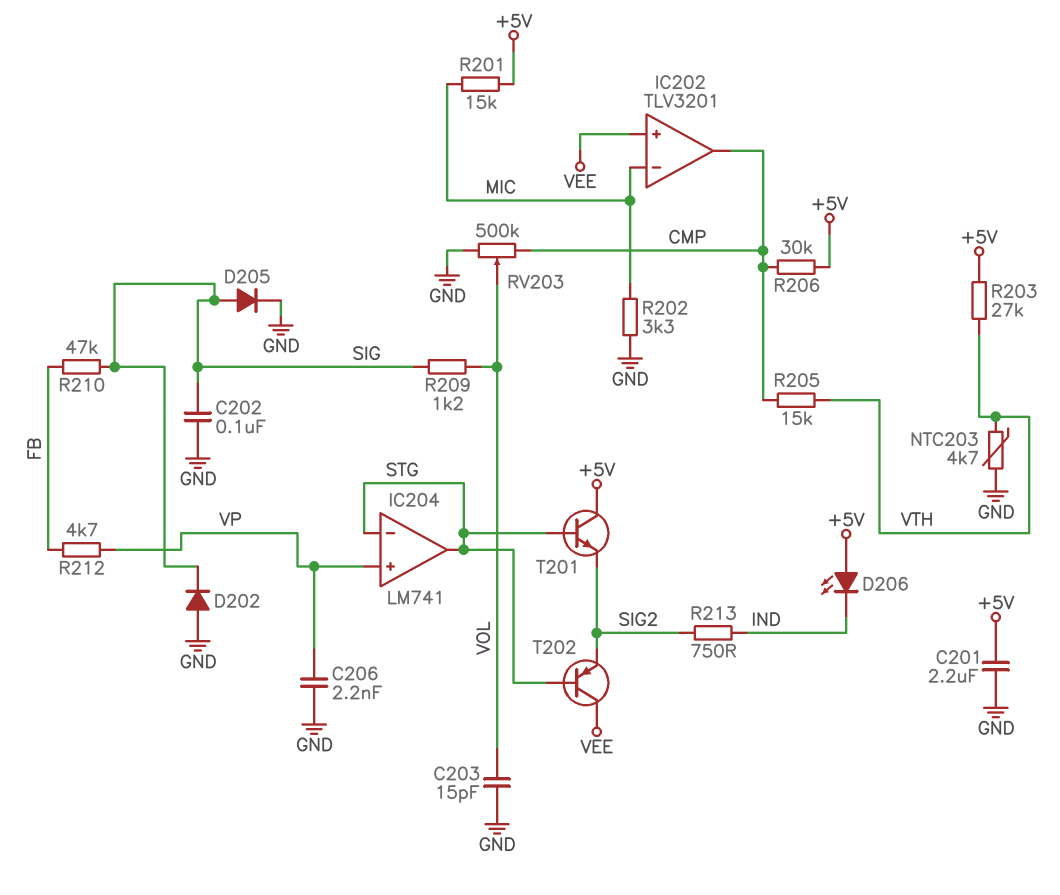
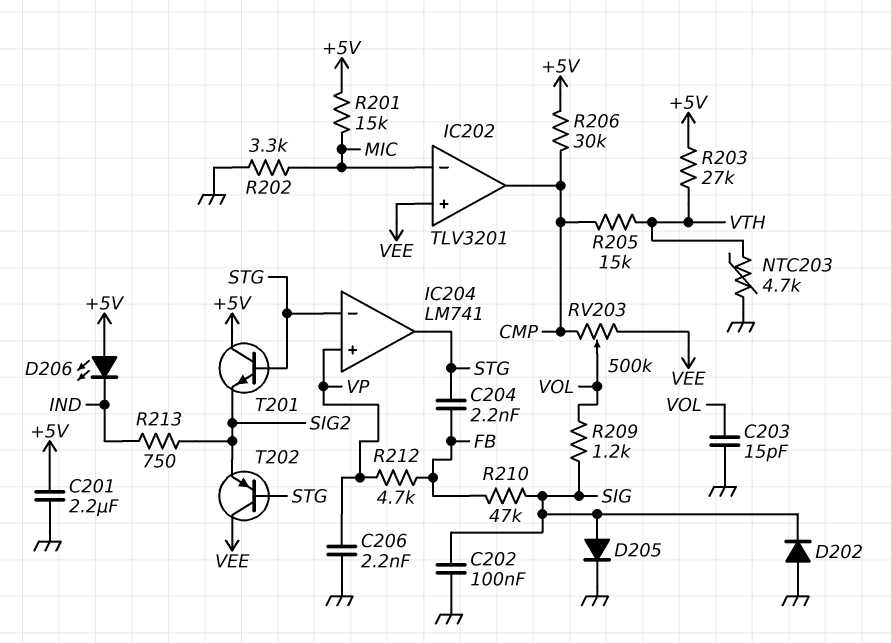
C204: none -> 2.2nF (FB, STG)
RV203: 500k (CMP, GND, wiper VOL) -> 500k (CMP, VEE, wiper VOL)

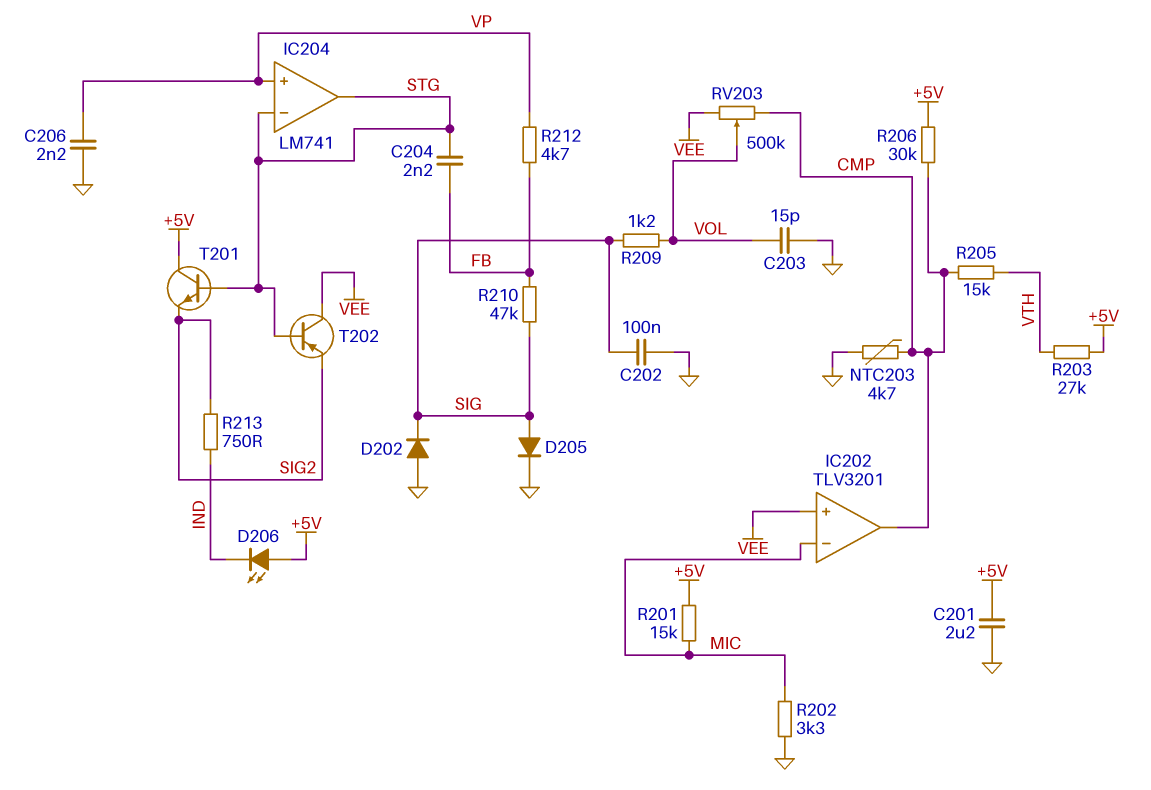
NTC203: 4.7k (GND, VTH) -> 4.7k (CMP, GND)

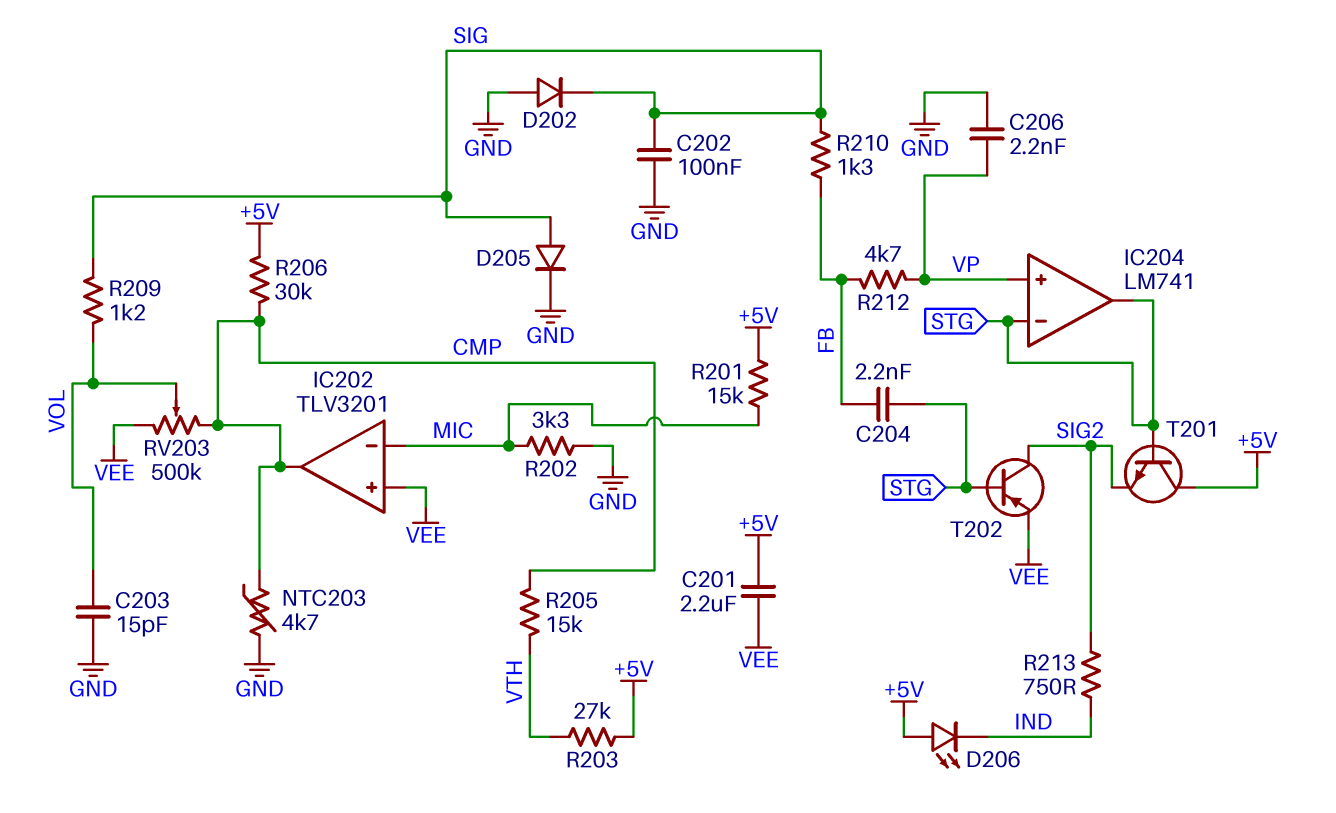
C201: 2.2uF (+5V, GND) -> 2.2uF (+5V, VEE)
R210: 47k (FB, SIG) -> 1.3k (FB, SIG)
T202: PNP (B STG, C VEE, E SIG2) -> PNP (B STG, C SIG2, E VEE)

